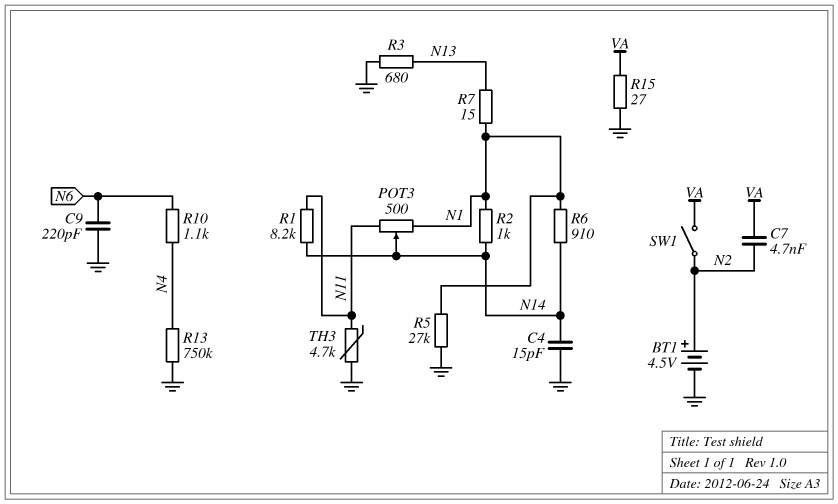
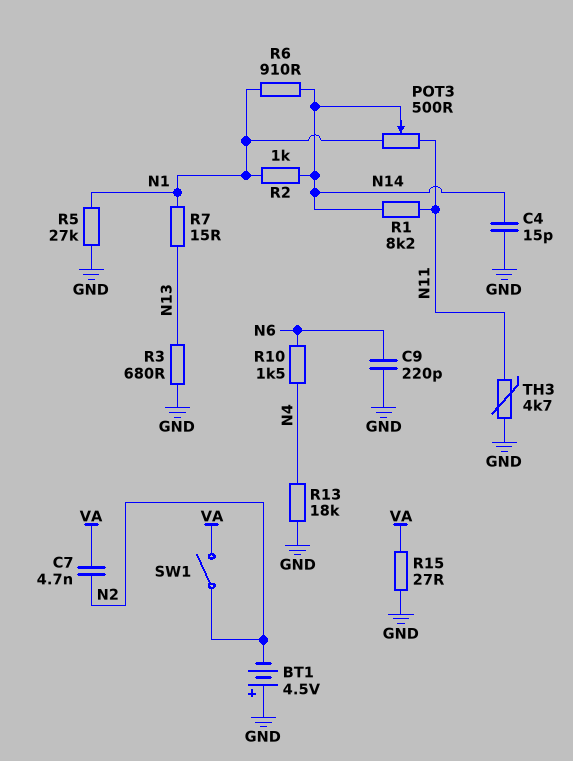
BT1: 4.5V (plus N2, minus GND) -> 4.5V (plus GND, minus N2)
R10: 1.1k (N4, N6) -> 1.5k (N4, N6)
R13: 750k (GND, N4) -> 18k (GND, N4)

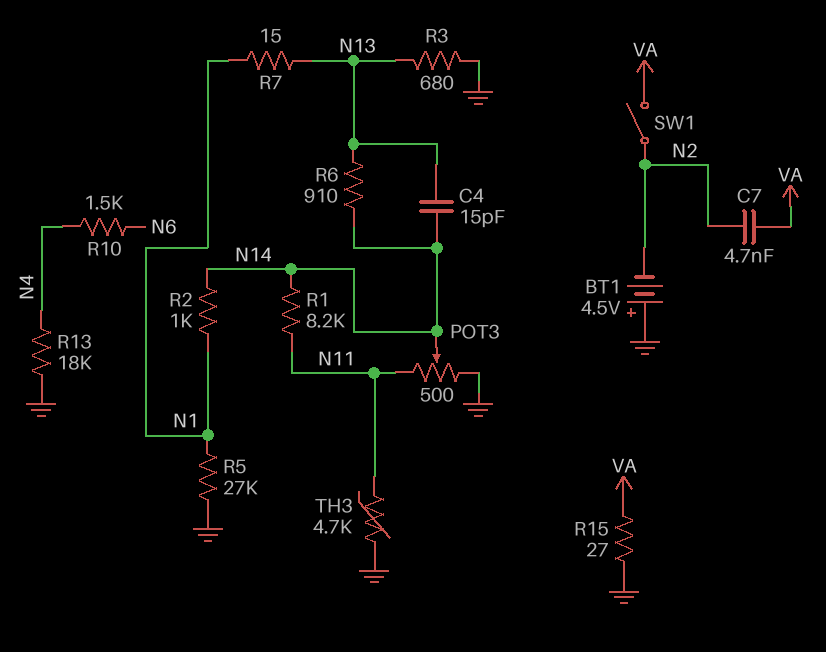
C4: 15pF (GND, N14) -> 15pF (N13, N14)
C9: 220pF (GND, N6) -> none
POT3: 500 (N1, N11, wiper N14) -> 500 (GND, N11, wiper N14)
R6: 910 (N1, N14) -> 910 (N13, N14)

